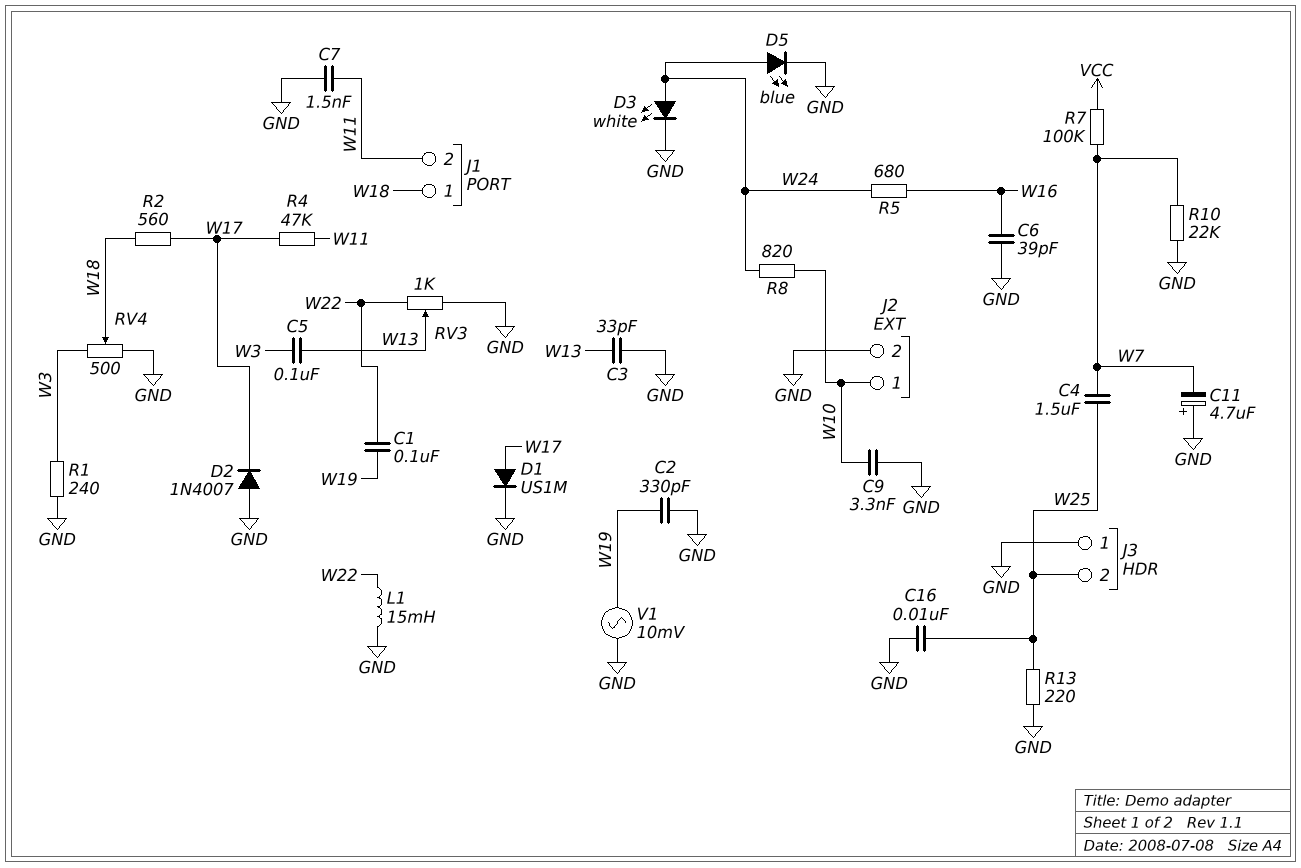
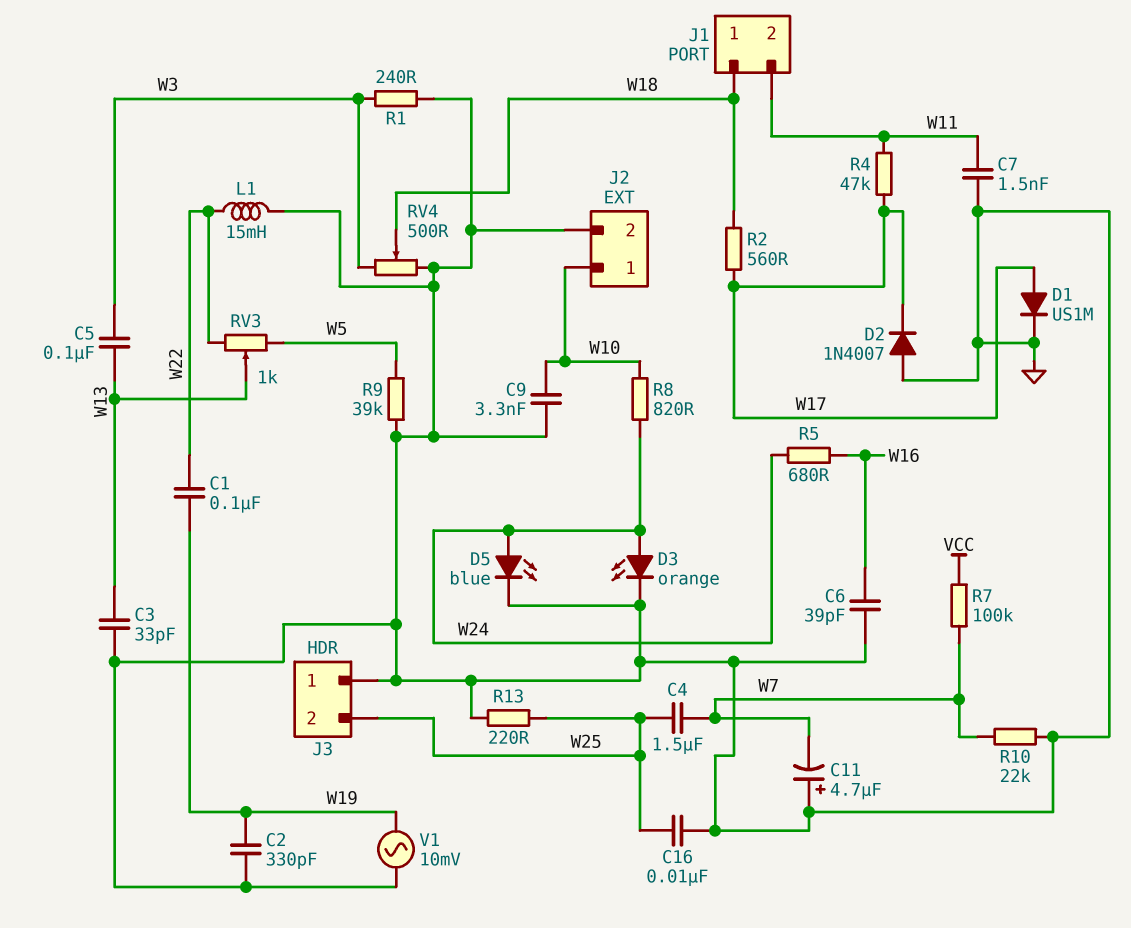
D3: LED white (A W24, K GND) -> LED orange (A W24, K GND)
R9: none -> 39k (GND, W5)
RV3: 1k (GND, W22, wiper W13) -> 1k (W5, W22, wiper W13)

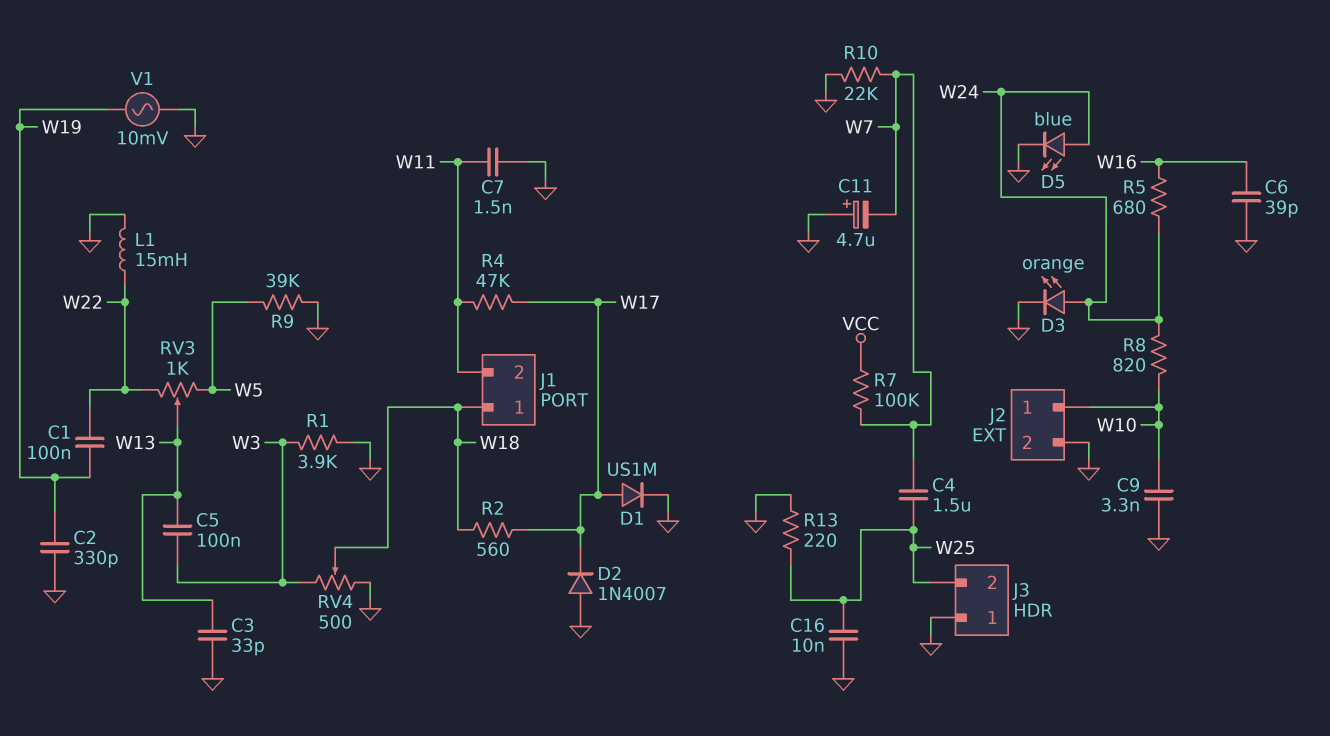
R1: 240 (GND, W3) -> 3.9k (GND, W3)

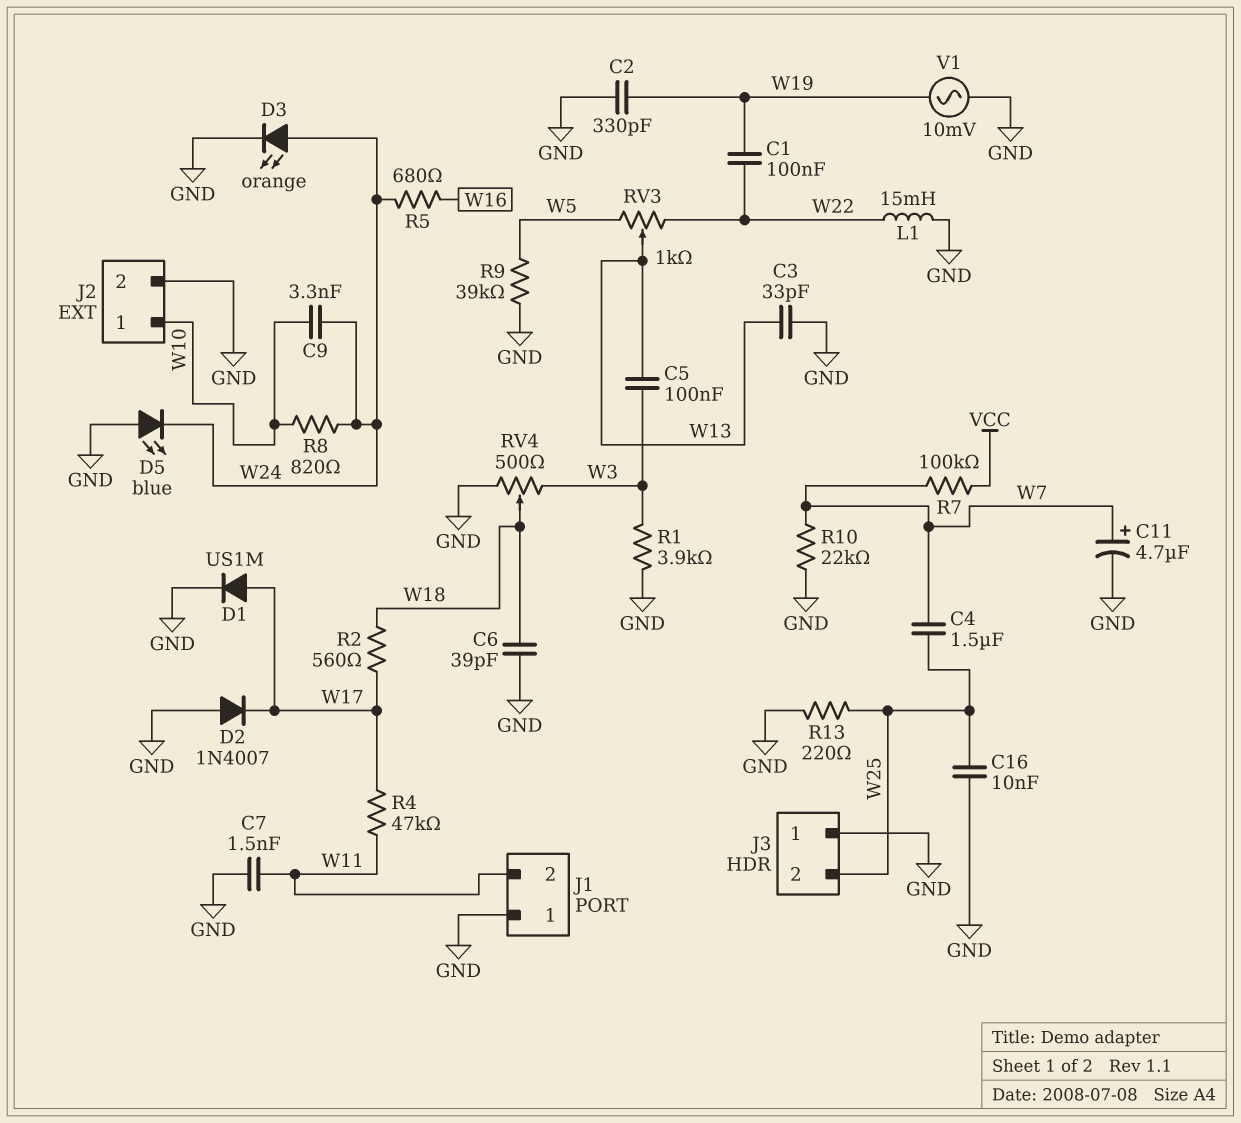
C6: 39pF (GND, W16) -> 39pF (GND, W18)
C9: 3.3nF (GND, W10) -> 3.3nF (W10, W24)
C11: 4.7uF (plus GND, minus W7) -> 4.7uF (plus W7, minus GND)
D5: LED blue (A W24, K GND) -> LED blue (A GND, K W24)
J1 pin 1: W18 -> GND

